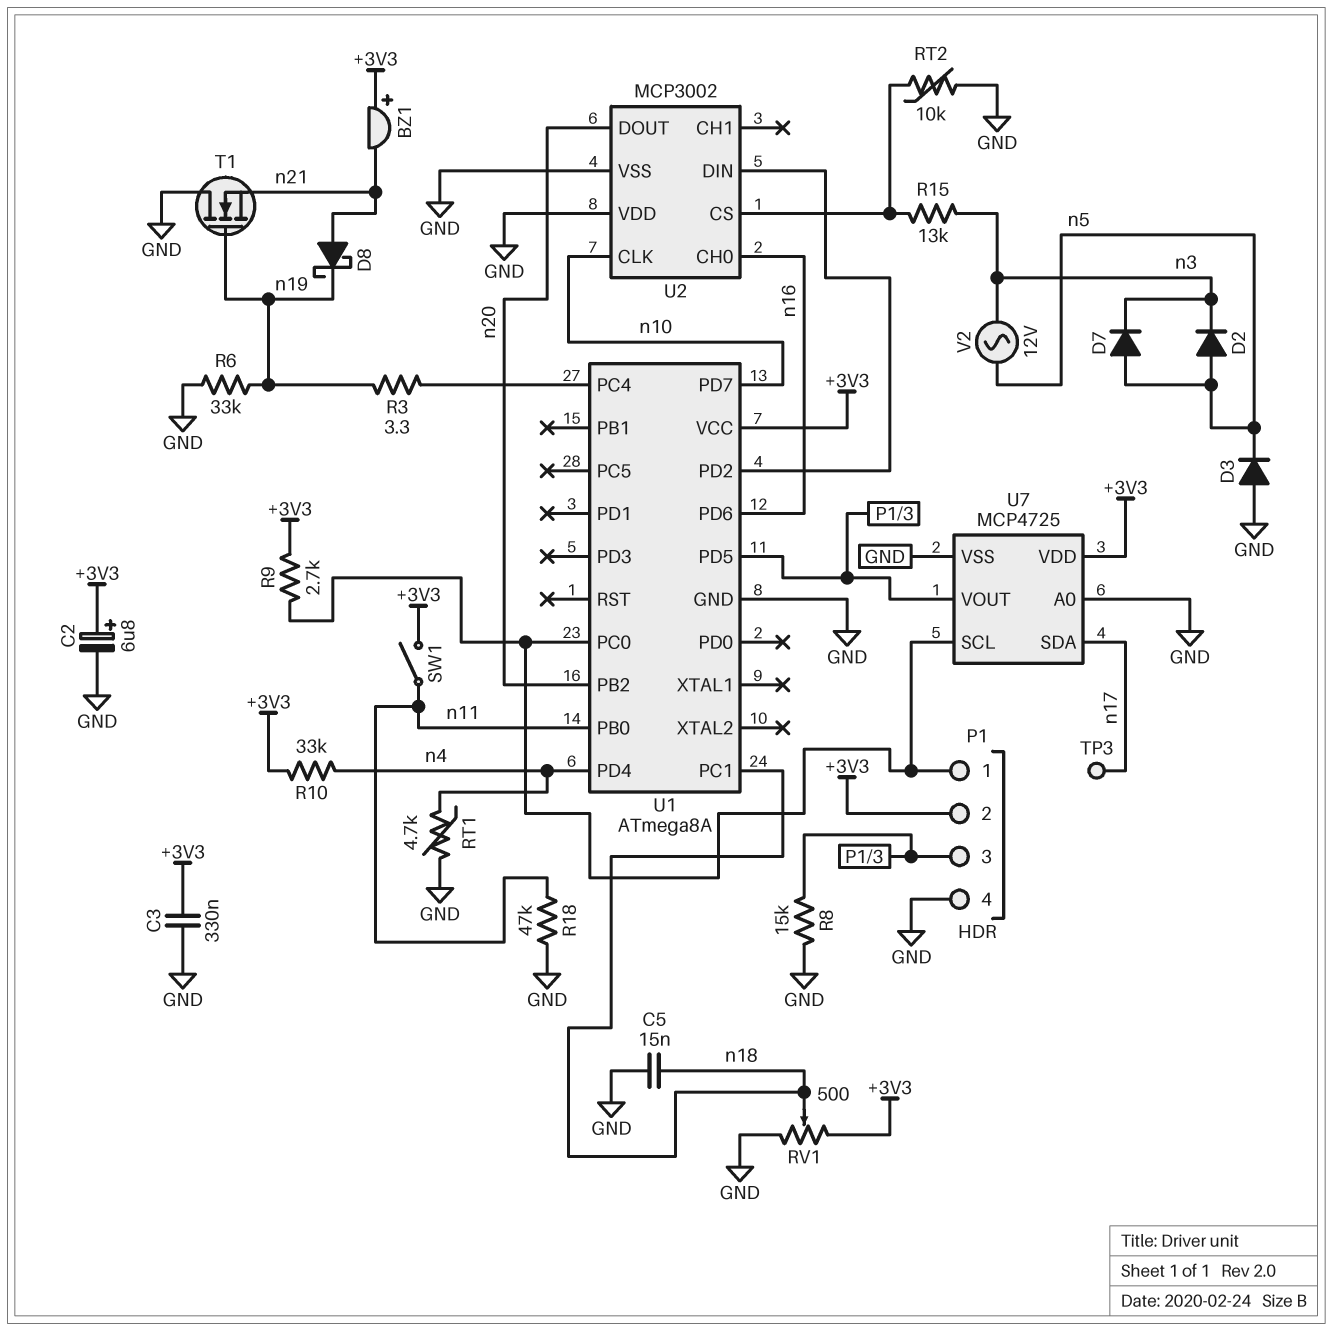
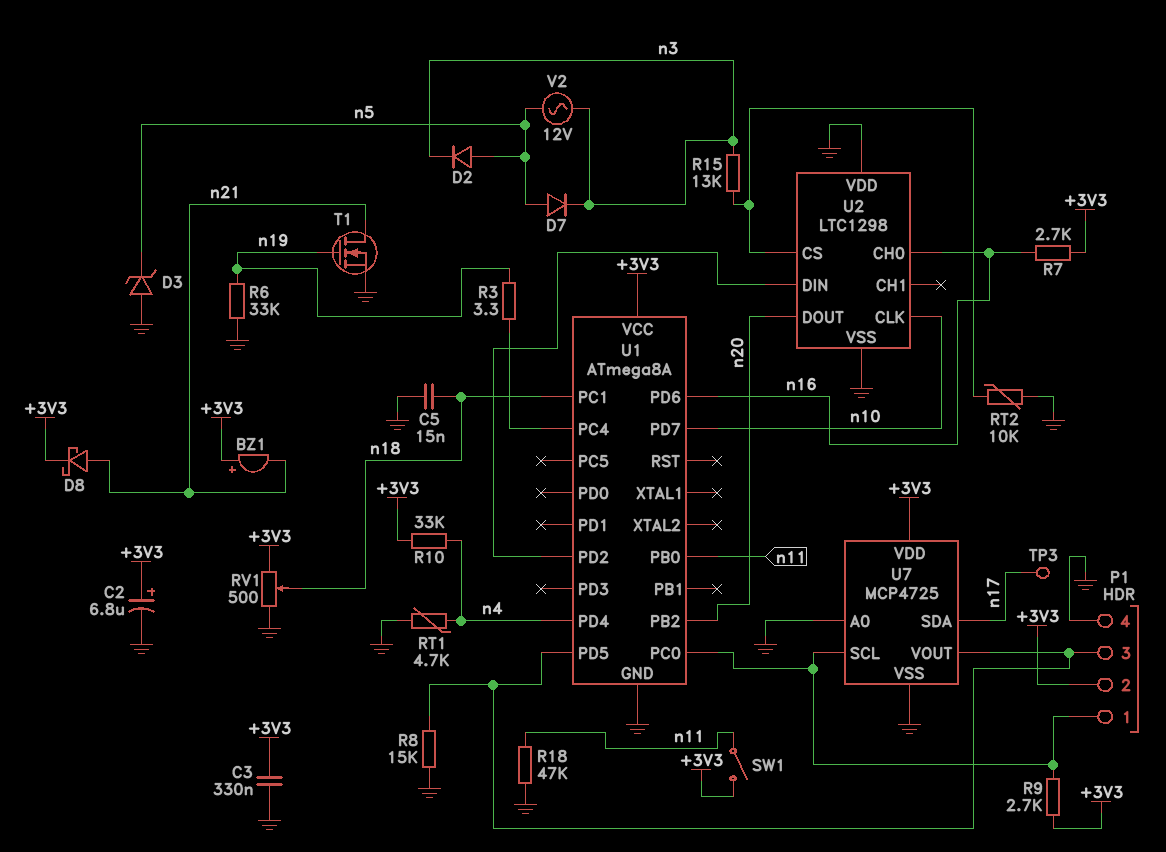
D3: diode (A GND, K n5) -> zener (A GND, K n5)
D8: schottky (A n21, K n19) -> schottky (A n21, K +3V3)
R7: none -> 2.7k (+3V3, n16)
T1: NMOS (G n19, D GND, S n21) -> NMOS (G n19, D n21, S GND)
U2: MCP3002 -> LTC1298

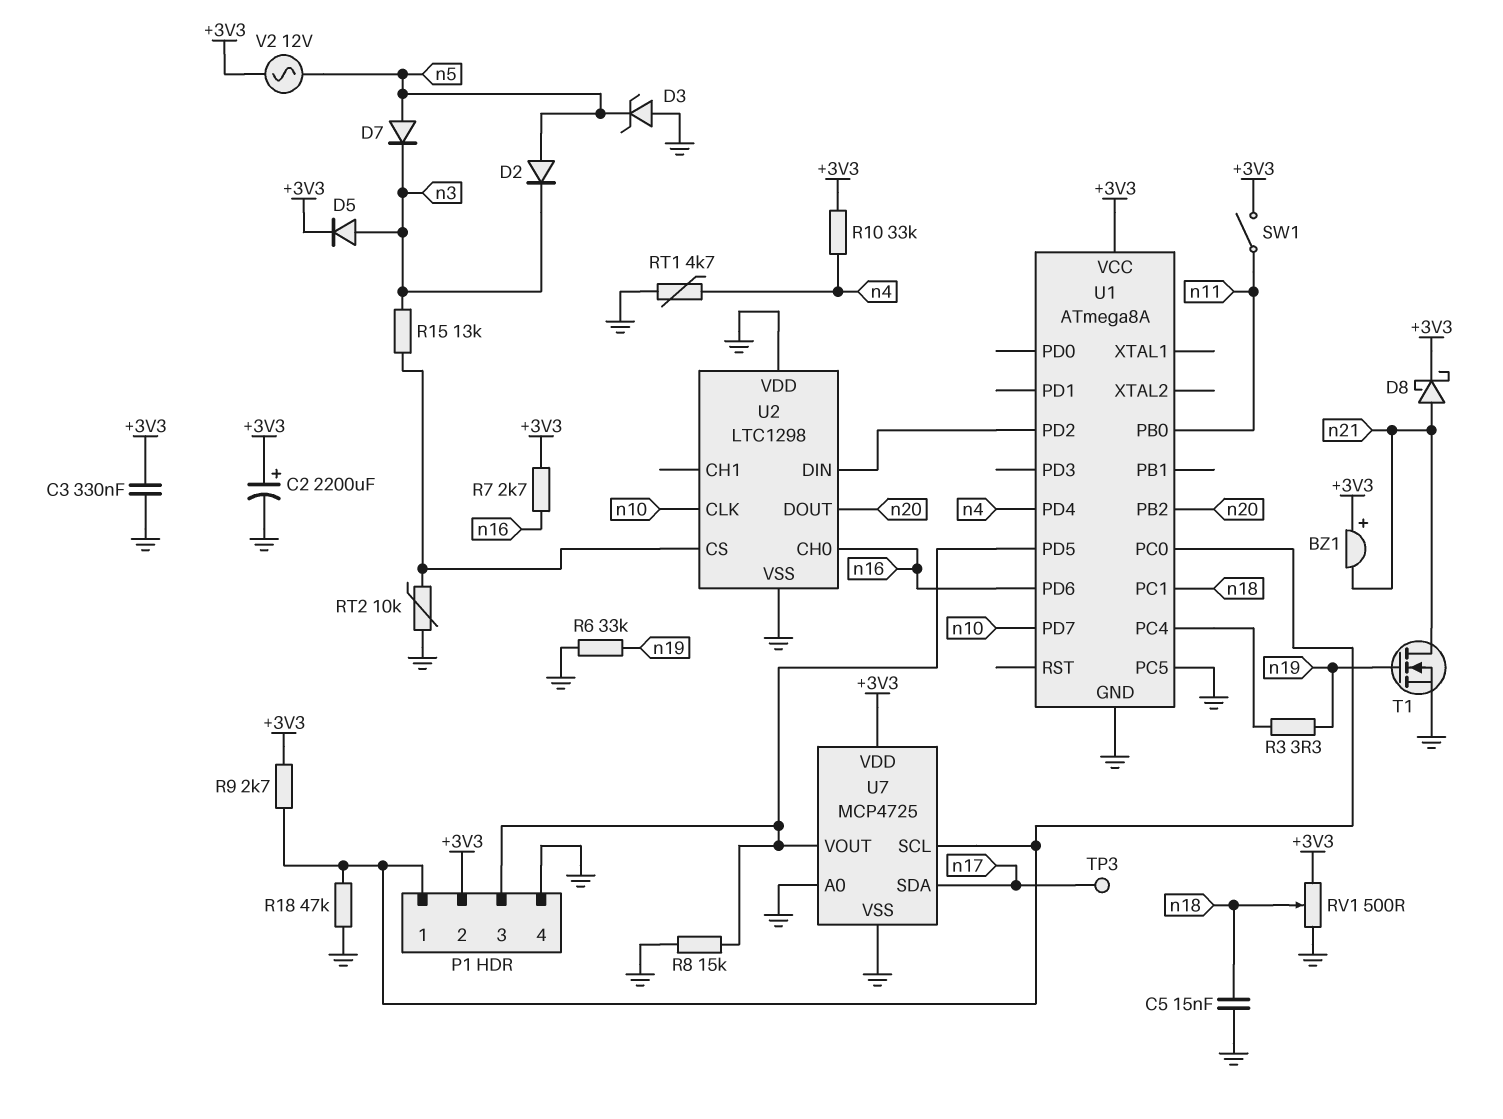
C2: 6.8uF (plus +3V3, minus GND) -> 2200uF (plus +3V3, minus GND)
D5: none -> diode (A n3, K +3V3)
R18: 47k (GND, n11) -> 47k (GND, P1/1)
U1 pin PC5: none -> GND
V2: AC 12V (n3, n5) -> AC 12V (+3V3, n5)

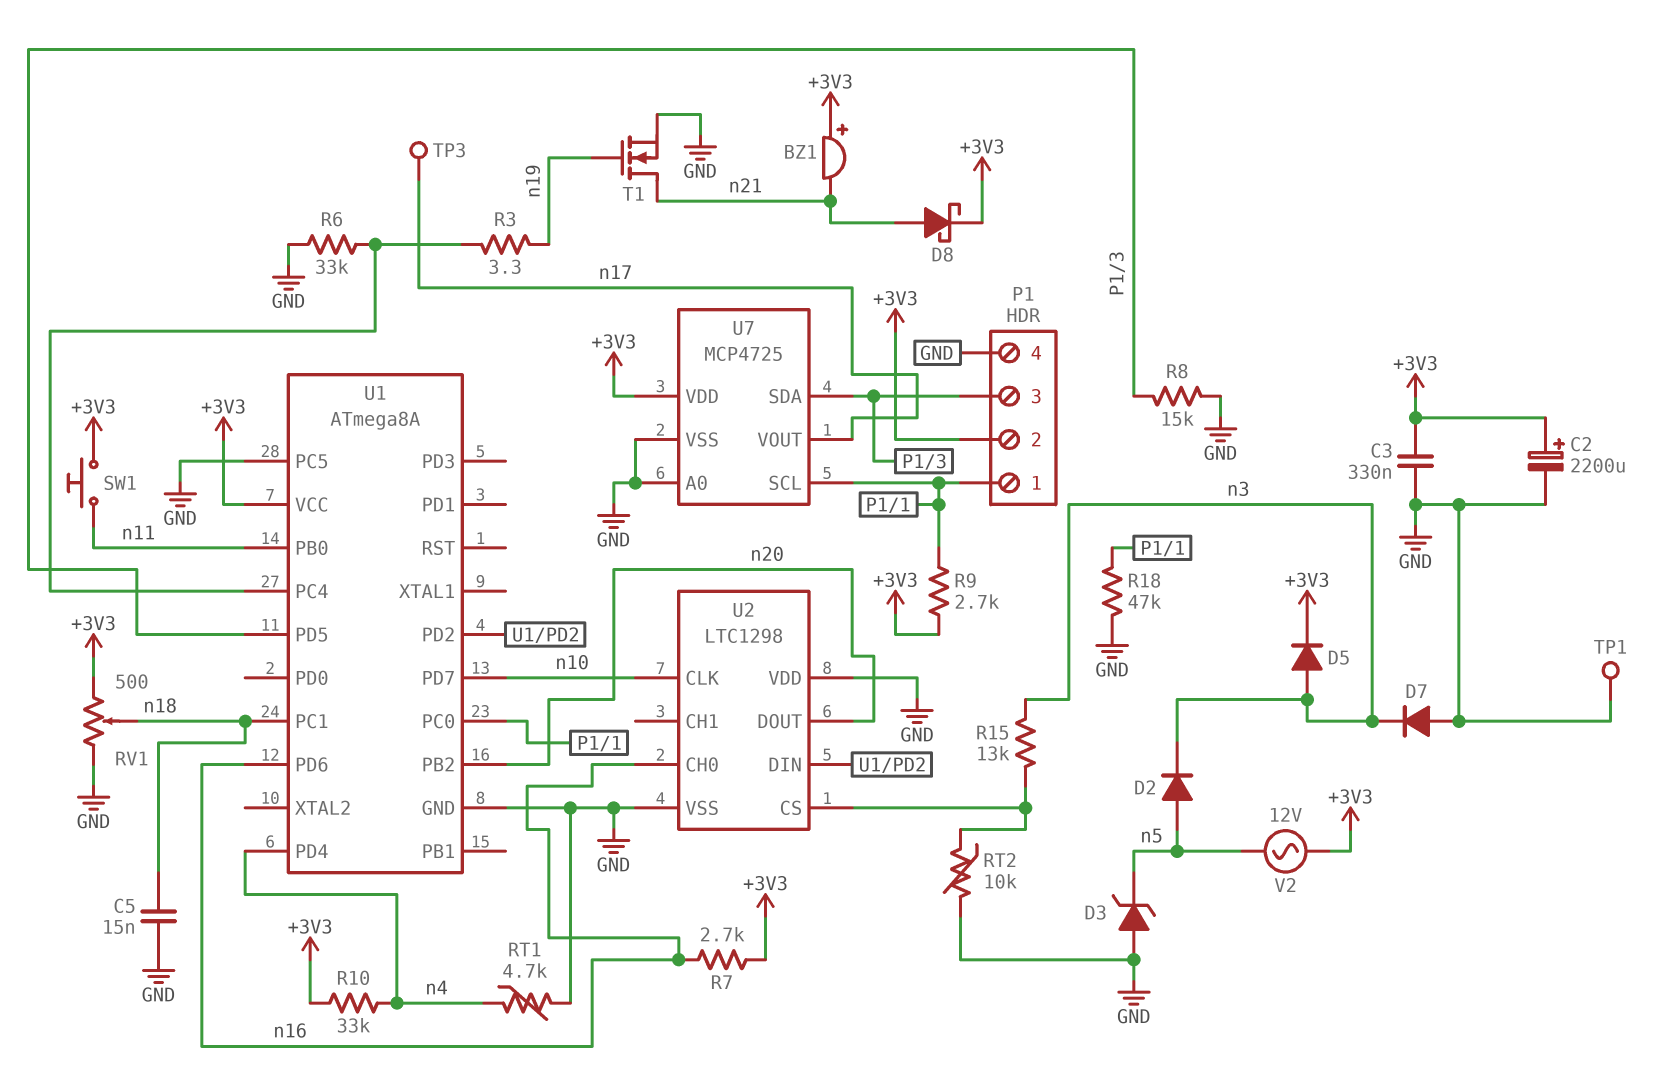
D7: diode (A n5, K n3) -> diode (A GND, K n3)
R6: 33k (GND, n19) -> 33k (GND, U1/PC4)
SW1: switch (+3V3, n11) -> button (+3V3, n11)
TP1: none -> test point (GND)
U7 pin SDA: n17 -> P1/3
U7 pin VOUT: P1/3 -> n17

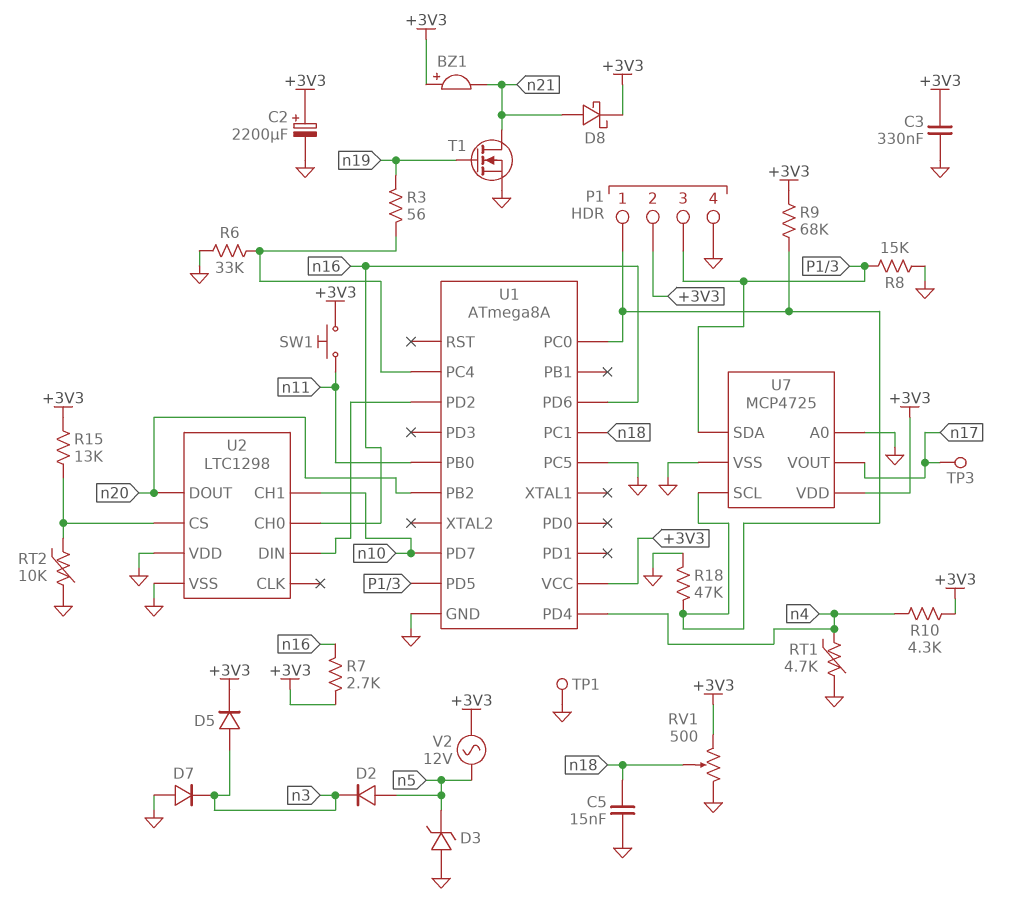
R3: 3.3 (U1/PC4, n19) -> 56 (U1/PC4, n19)
R9: 2.7k (+3V3, P1/1) -> 68k (+3V3, P1/1)
R10: 33k (+3V3, n4) -> 4.3k (+3V3, n4)
R15: 13k (U2/CS, n3) -> 13k (+3V3, U2/CS)
U2 pin CH1: none -> n10
U2 pin CLK: n10 -> none

